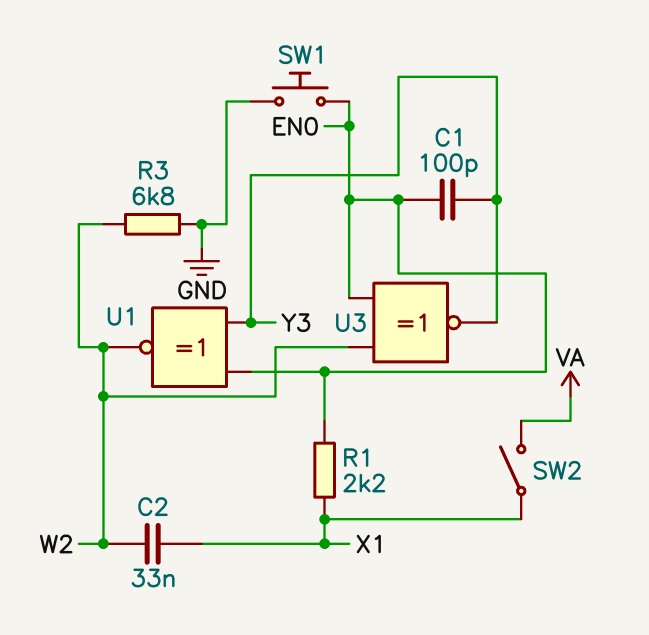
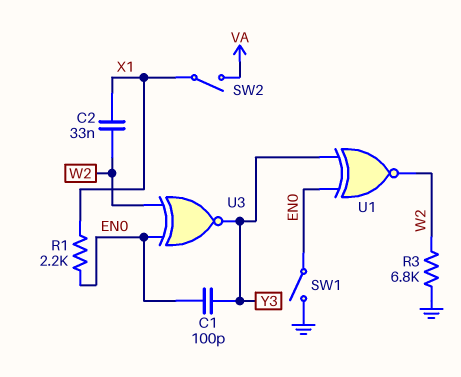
SW1: button (EN0, GND) -> switch (EN0, GND)

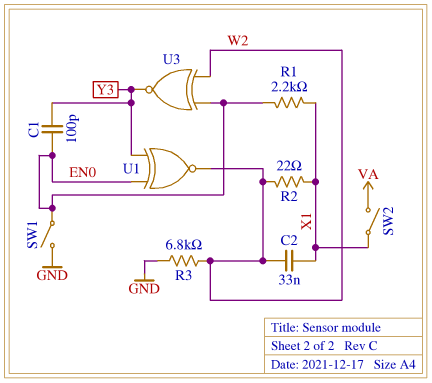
R2: none -> 22 (W2, X1)

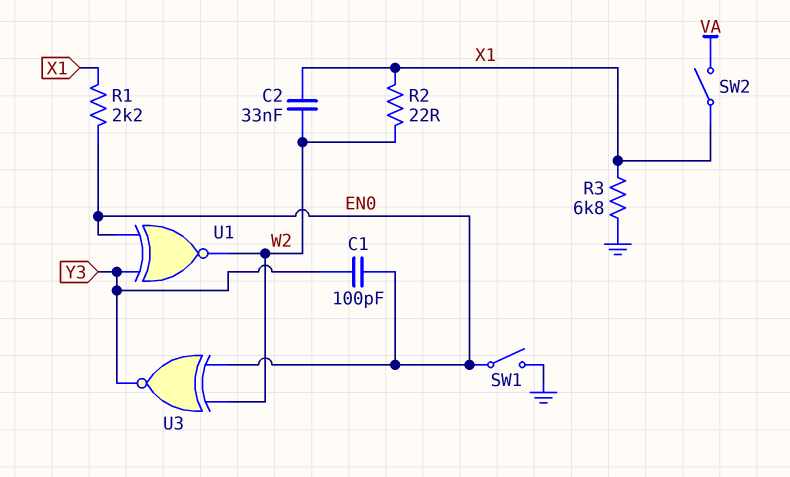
R3: 6.8k (GND, W2) -> 6.8k (GND, X1)

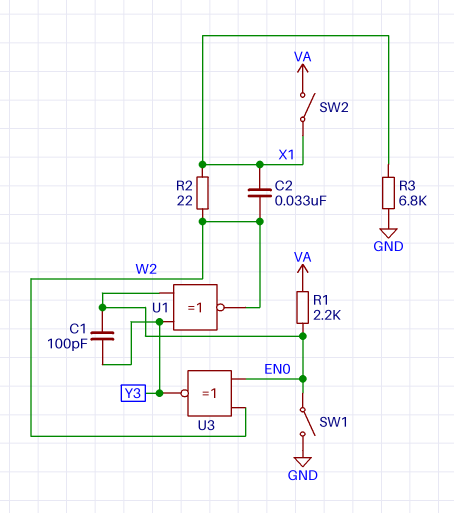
R1: 2.2k (EN0, X1) -> 2.2k (EN0, VA)

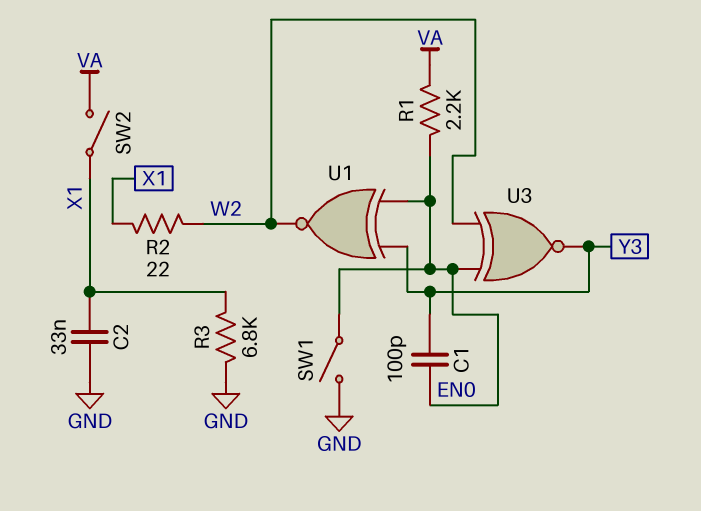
C2: 33nF (W2, X1) -> 33nF (GND, X1)

